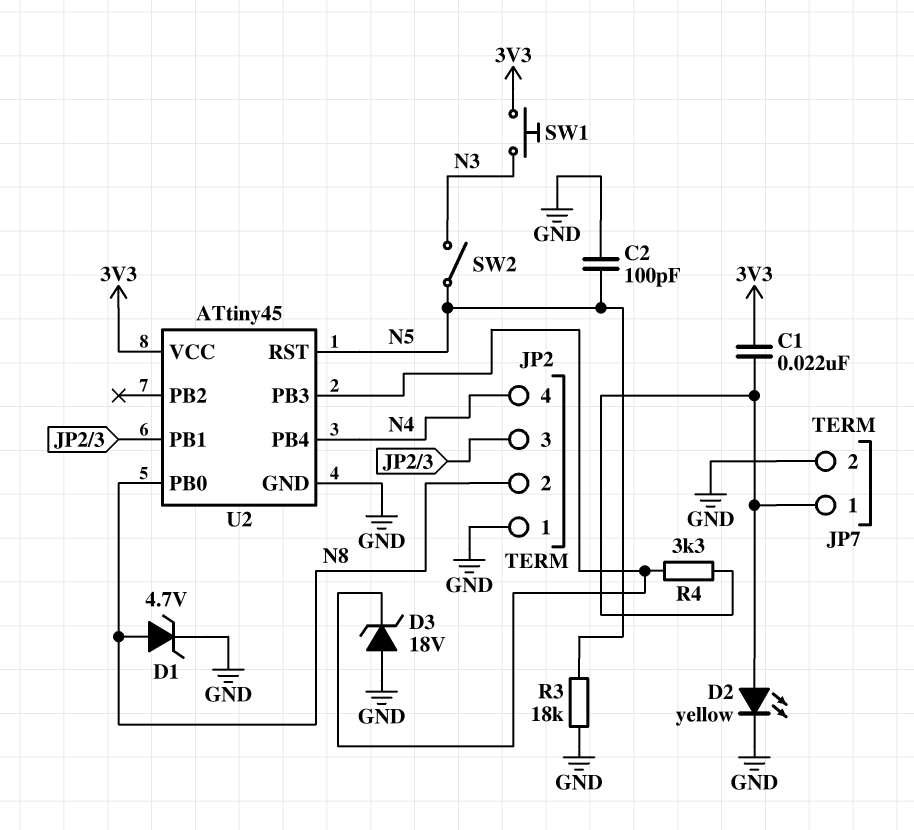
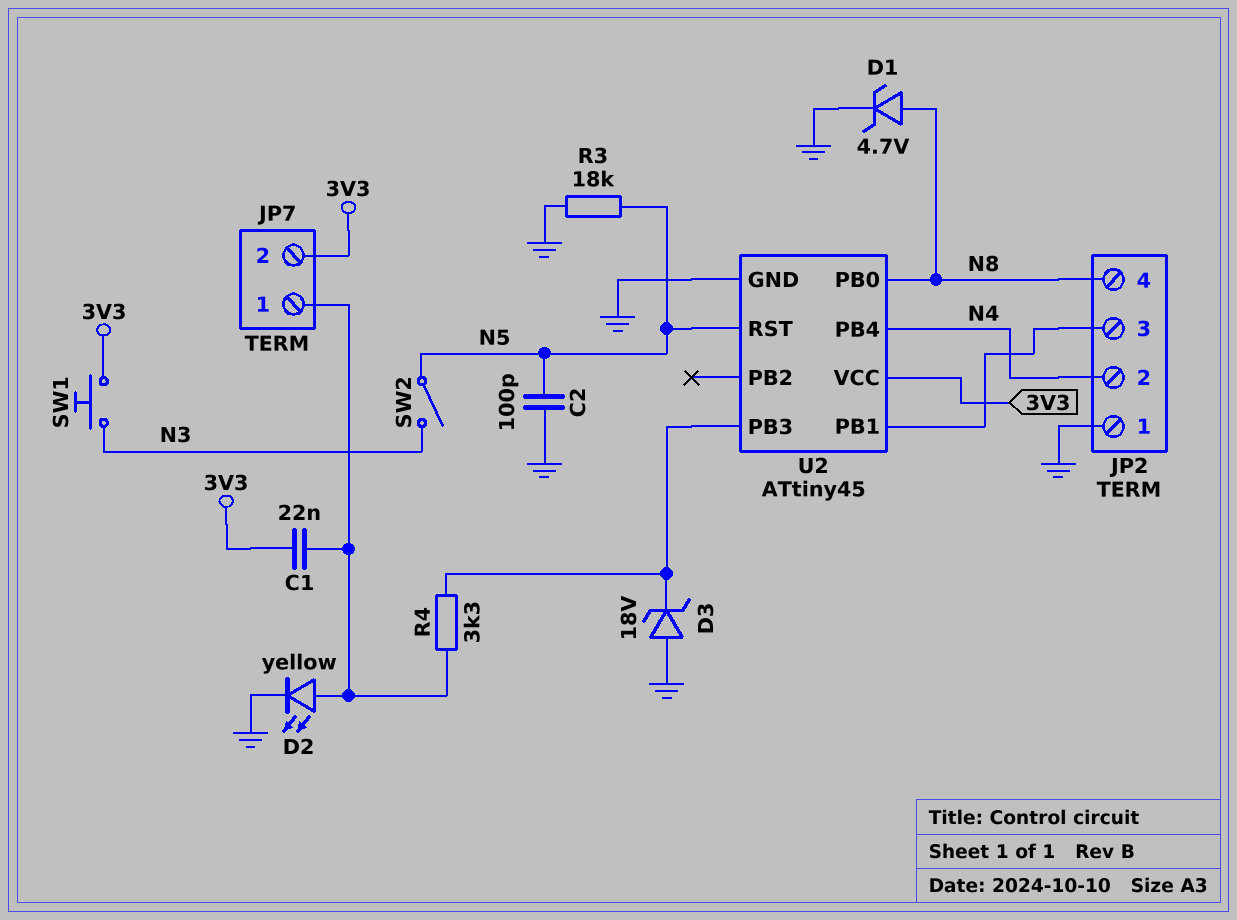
JP2 pin 2: N8 -> N4
JP2 pin 4: N4 -> N8
JP7 pin 2: GND -> 3V3

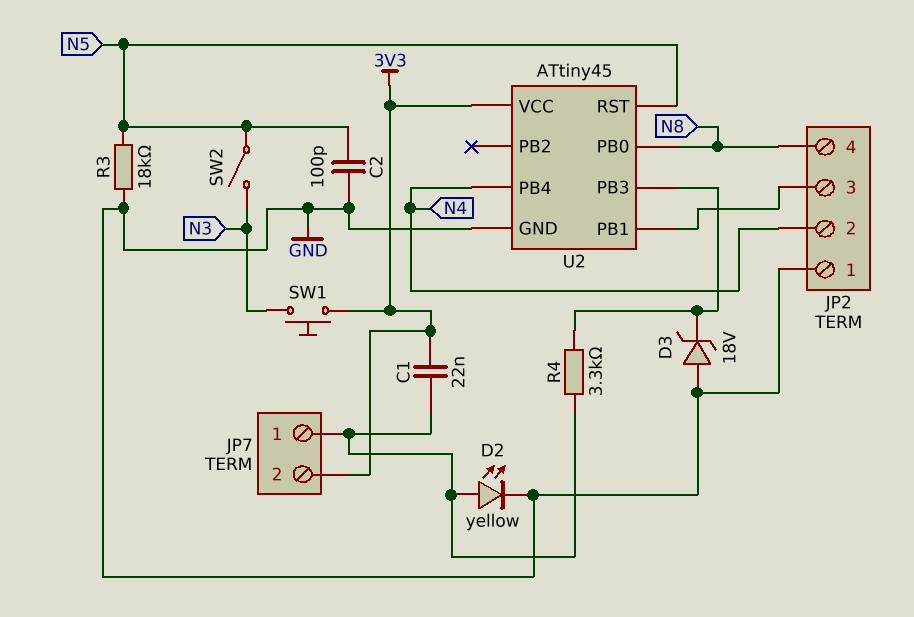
D1: zener 4.7V (A N8, K GND) -> none

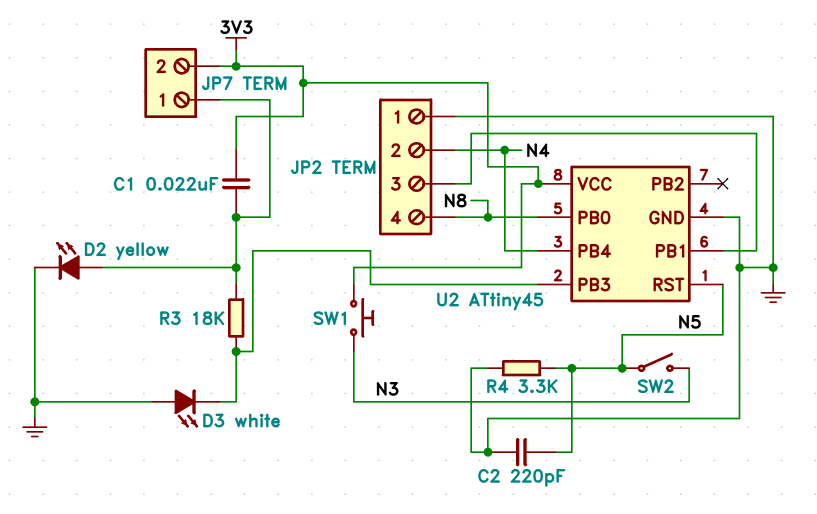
C2: 100pF (GND, N5) -> 220pF (GND, N5)
D3: zener 18V (A GND, K U2/PB3) -> LED white (A GND, K U2/PB3)
R3: 18k (GND, N5) -> 18k (JP7/1, U2/PB3)
R4: 3.3k (JP7/1, U2/PB3) -> 3.3k (GND, N5)

